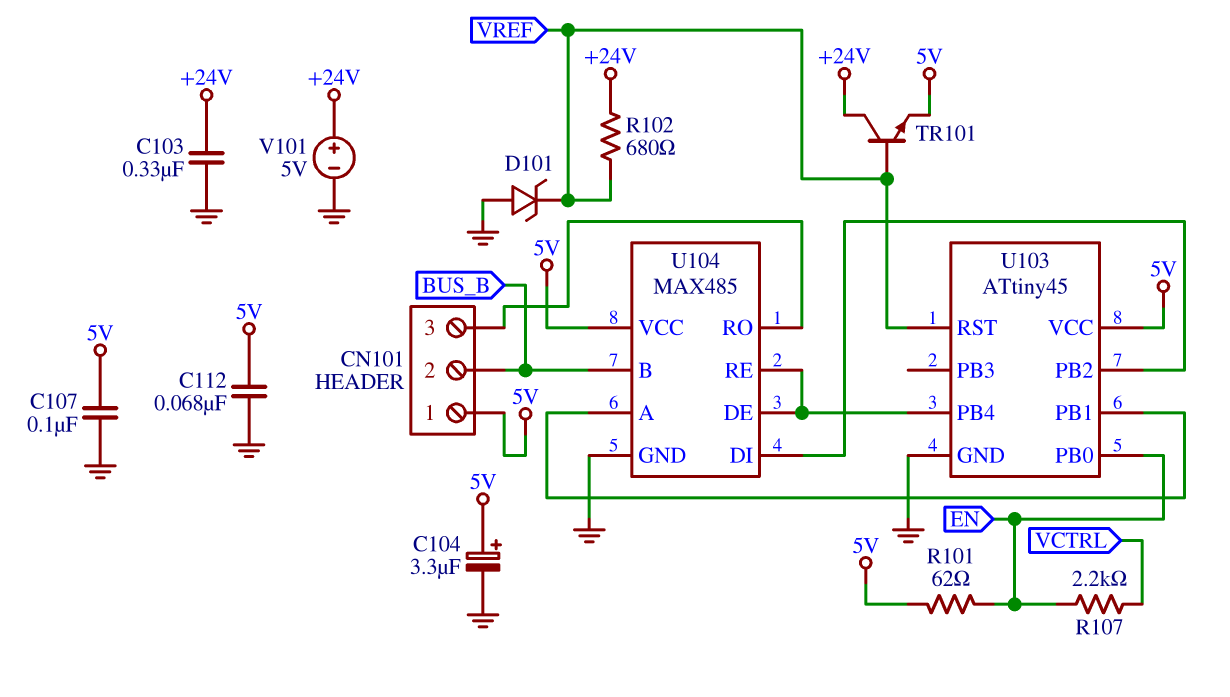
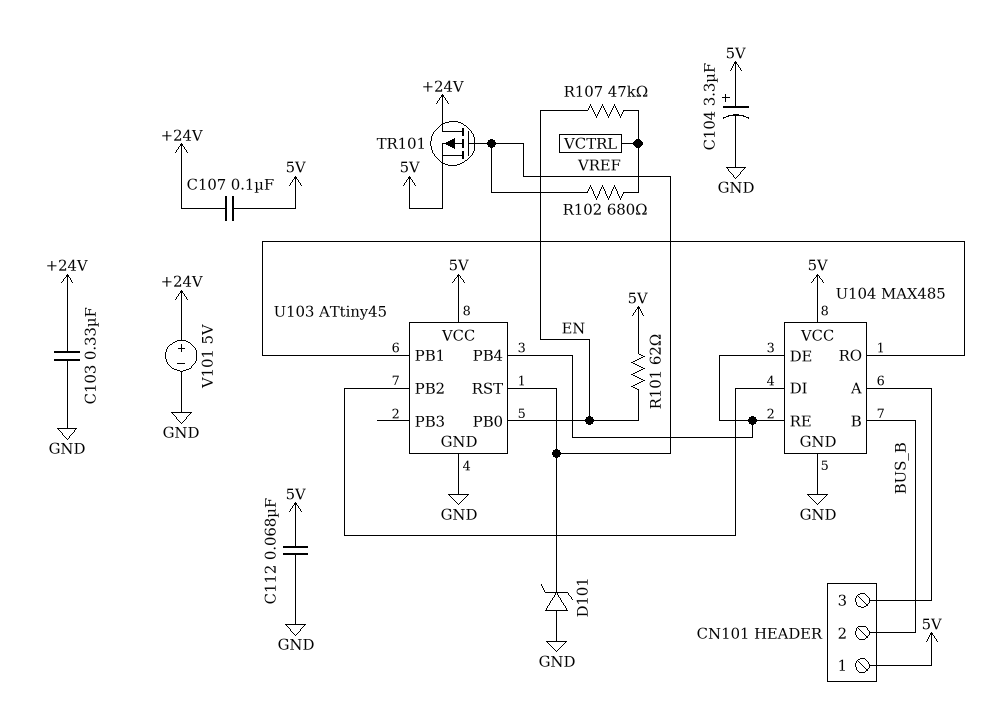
C107: 100nF (5V, GND) -> 100nF (+24V, 5V)
R102: 680 (+24V, VREF) -> 680 (VCTRL, VREF)
R107: 2.2k (EN, VCTRL) -> 47k (EN, VCTRL)
TR101: NPN (B VREF, C +24V, E 5V) -> PMOS (G VREF, D +24V, S 5V)
U104 pin A: U103/PB1 -> CN101/3
U104 pin RO: CN101/3 -> U103/PB1

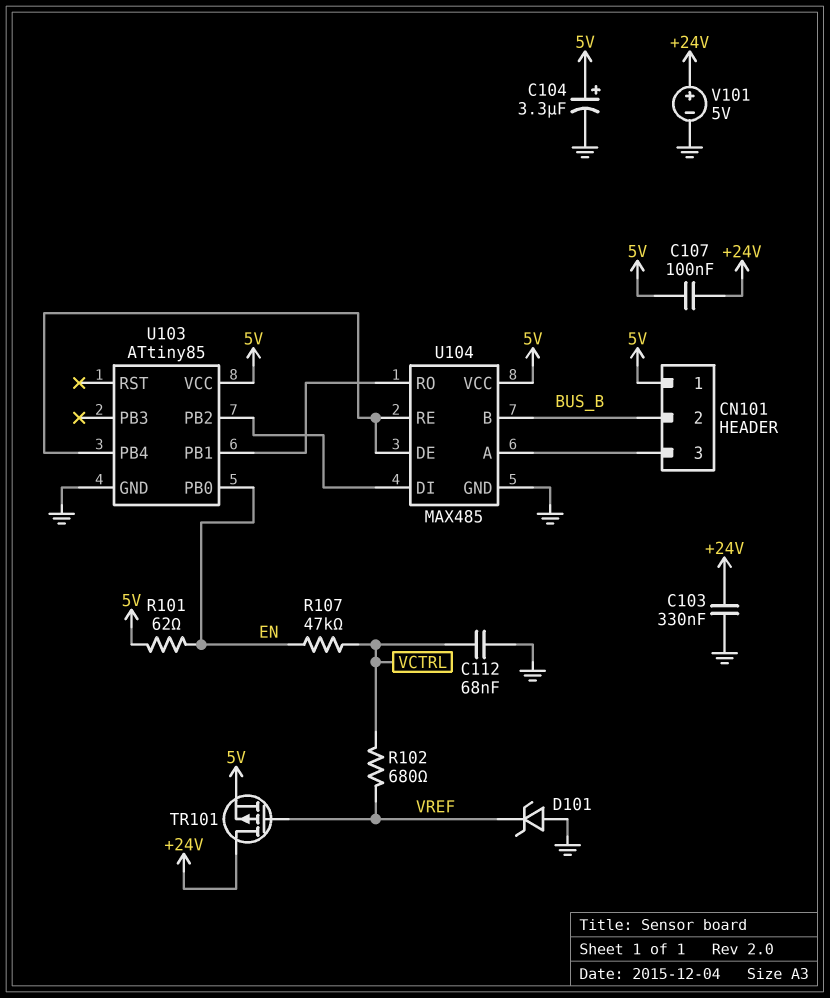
C112: 68nF (5V, GND) -> 68nF (GND, VCTRL)
U103: ATtiny45 -> ATtiny85
U103 pin RST: VREF -> none

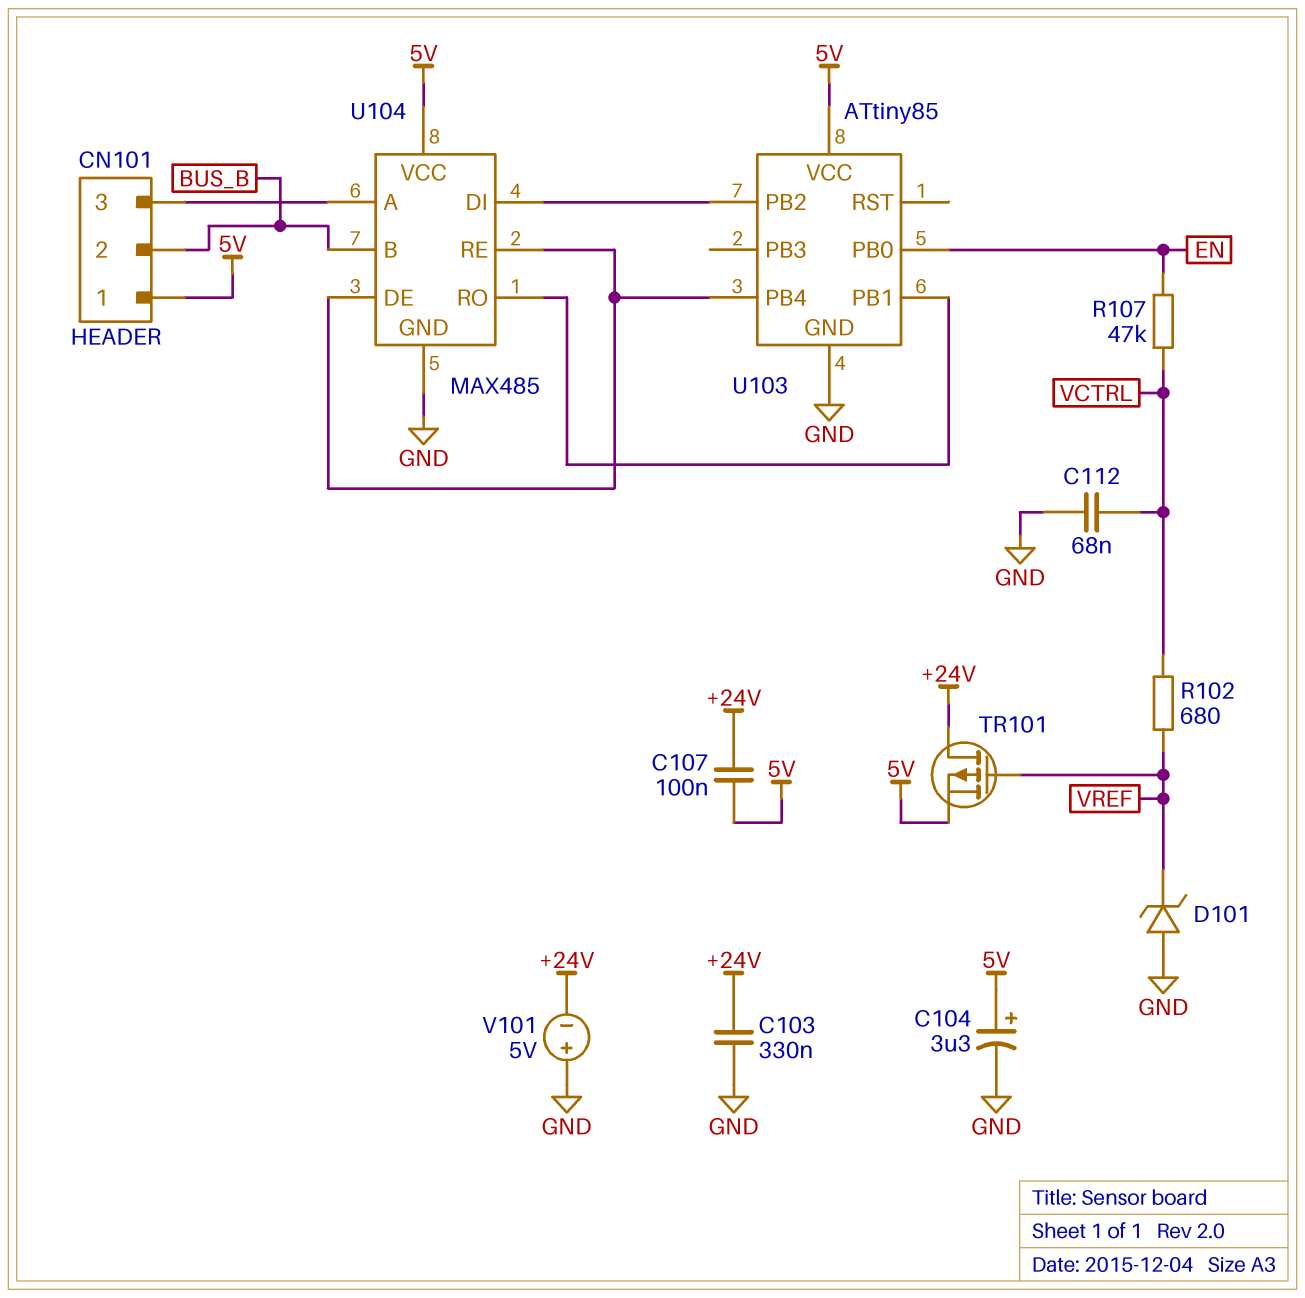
R101: 62 (5V, EN) -> none
V101: 5V (plus +24V, minus GND) -> 5V (plus GND, minus +24V)

